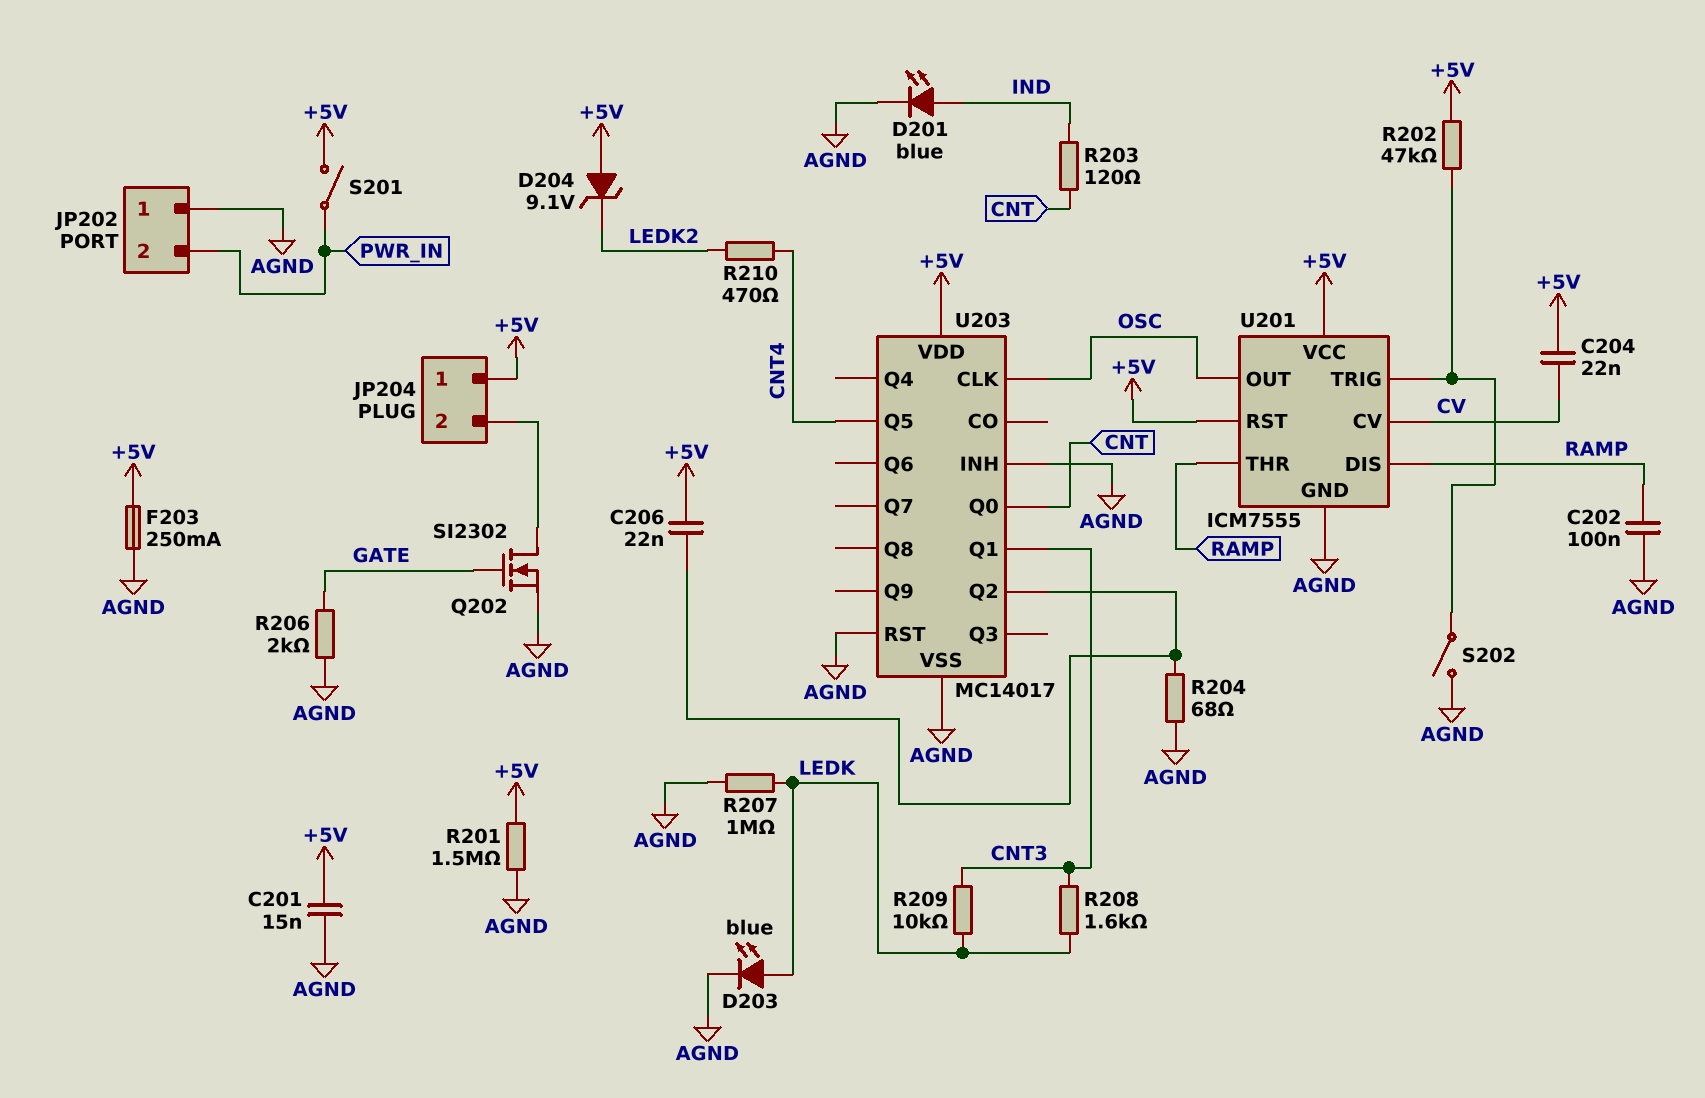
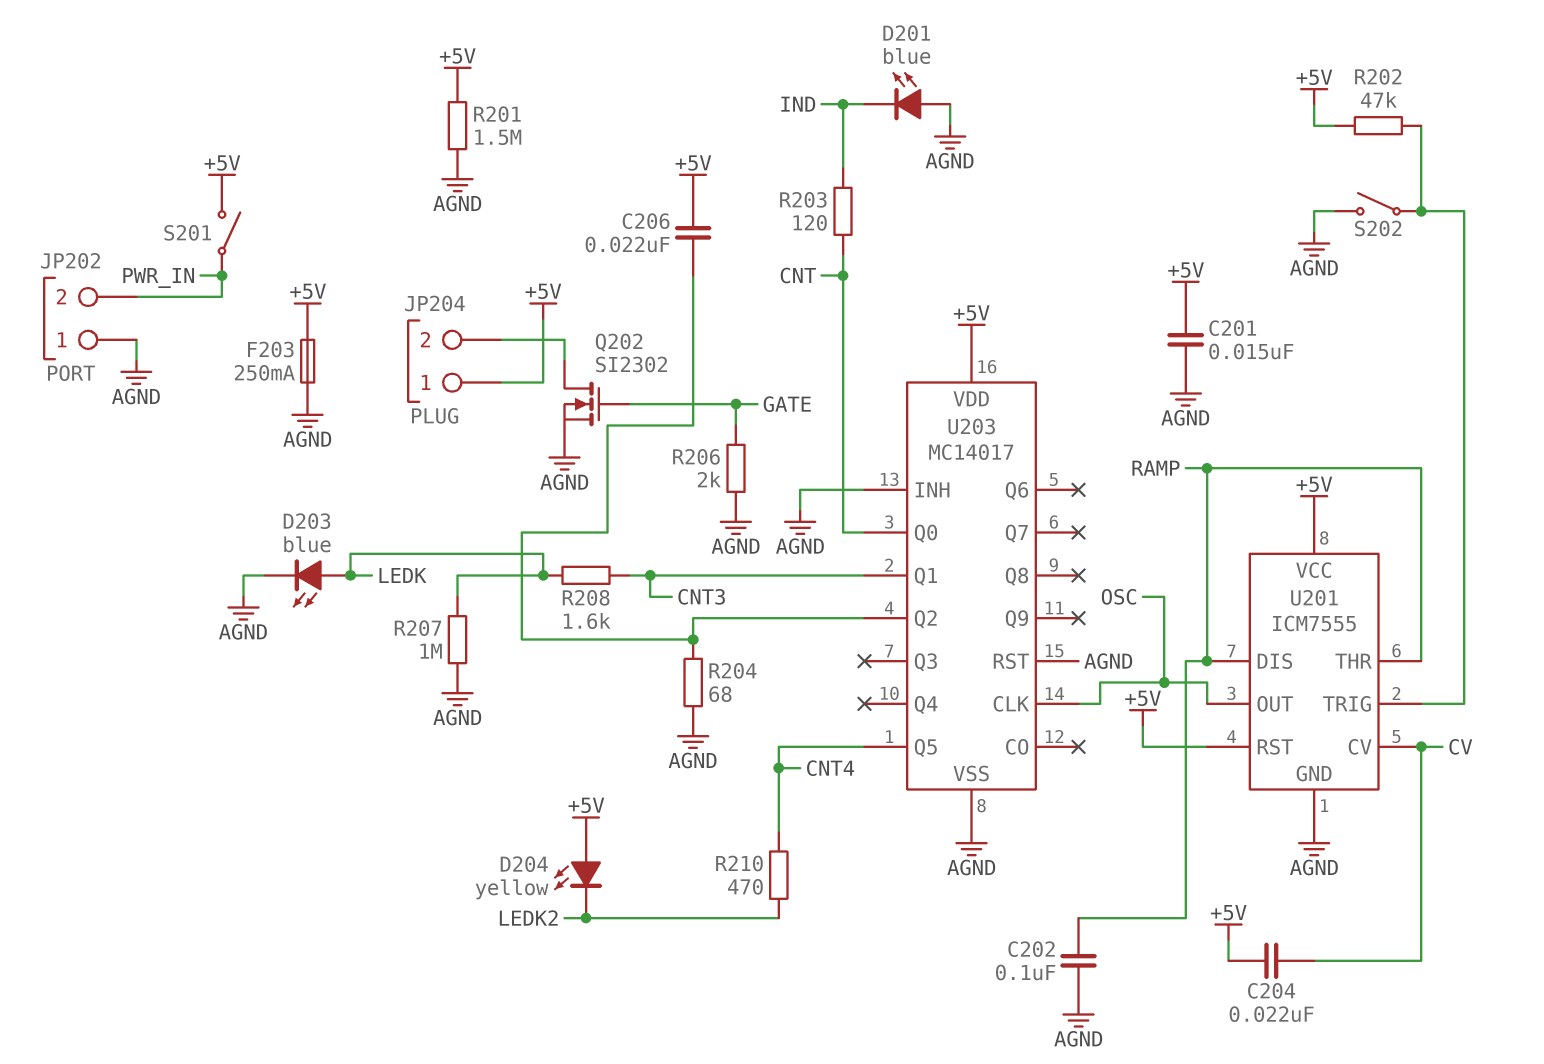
D201: LED blue (A IND, K AGND) -> LED blue (A AGND, K IND)
D204: zener 9.1V (A +5V, K LEDK2) -> LED yellow (A +5V, K LEDK2)
R209: 10k (CNT3, LEDK) -> none

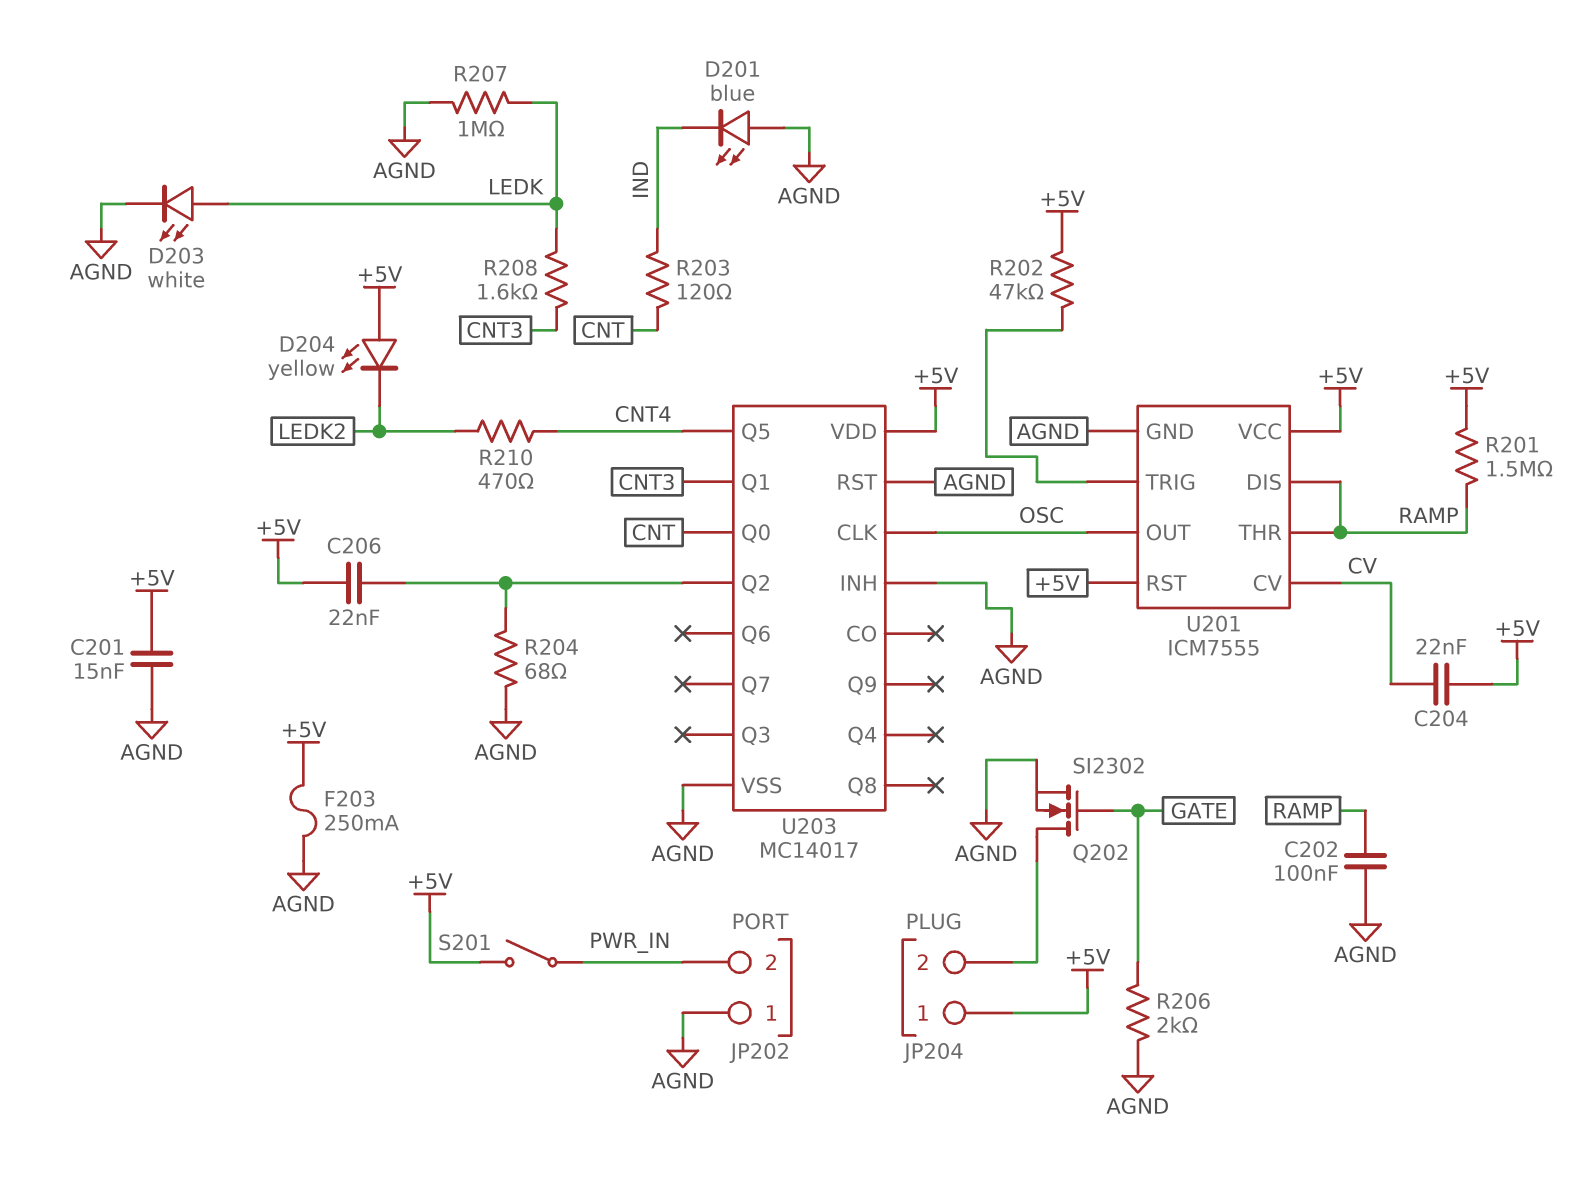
D203: LED blue (A LEDK, K AGND) -> LED white (A LEDK, K AGND)
R201: 1.5M (+5V, AGND) -> 1.5M (+5V, RAMP)
S202: switch (AGND, U201/TRIG) -> none

